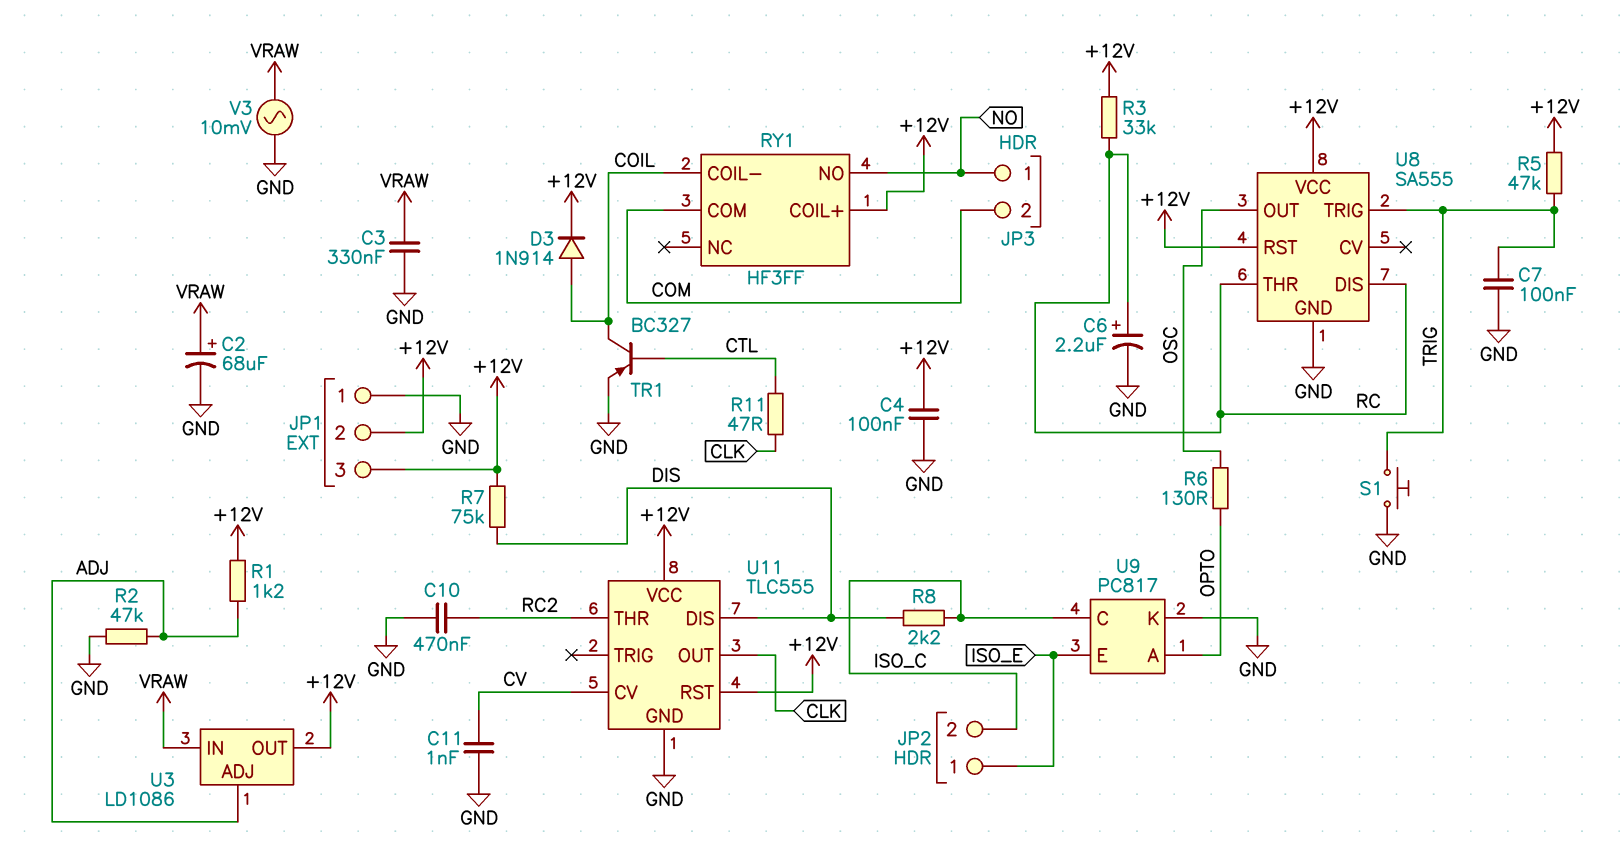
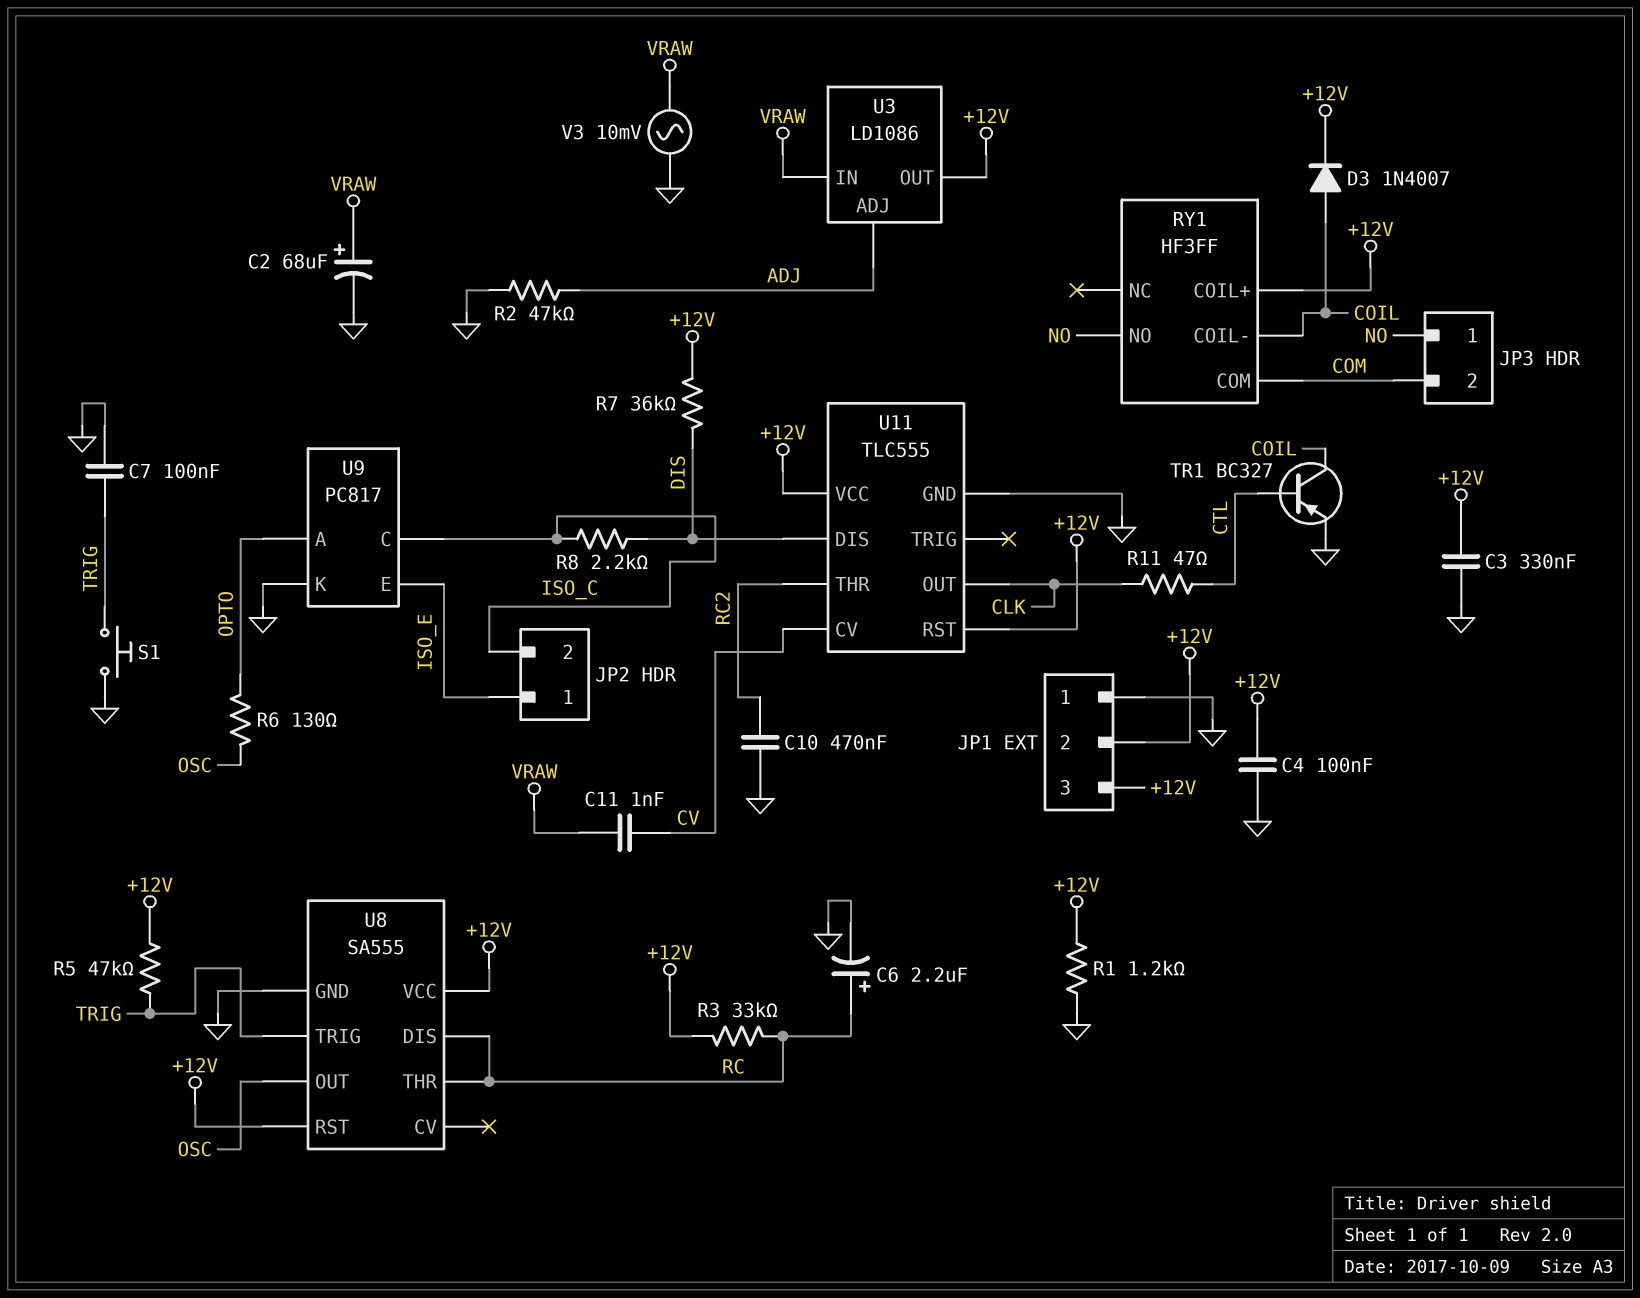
C3: 330nF (GND, VRAW) -> 330nF (+12V, GND)
C11: 1nF (CV, GND) -> 1nF (CV, VRAW)
D3: diode 1N914 (A COIL, K +12V) -> diode 1N4007 (A COIL, K +12V)
R1: 1.2k (+12V, ADJ) -> 1.2k (+12V, GND)
R7: 75k (+12V, DIS) -> 36k (+12V, DIS)

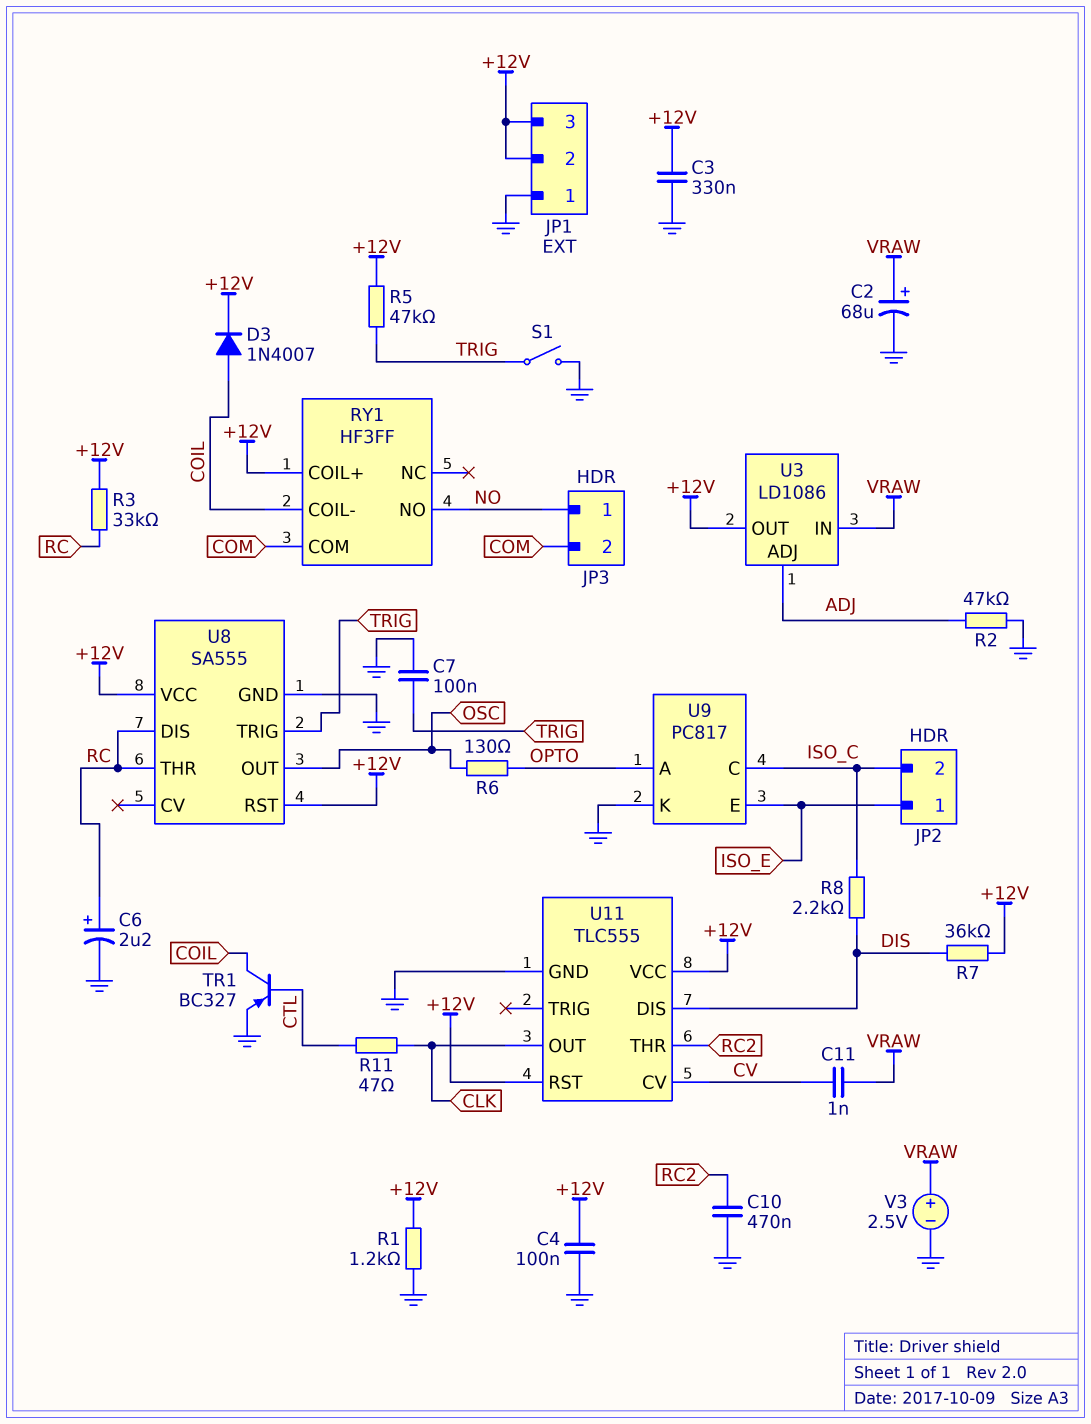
S1: button (GND, TRIG) -> switch (GND, TRIG)
V3: AC 10mV (GND, VRAW) -> 2.5V (plus VRAW, minus GND)

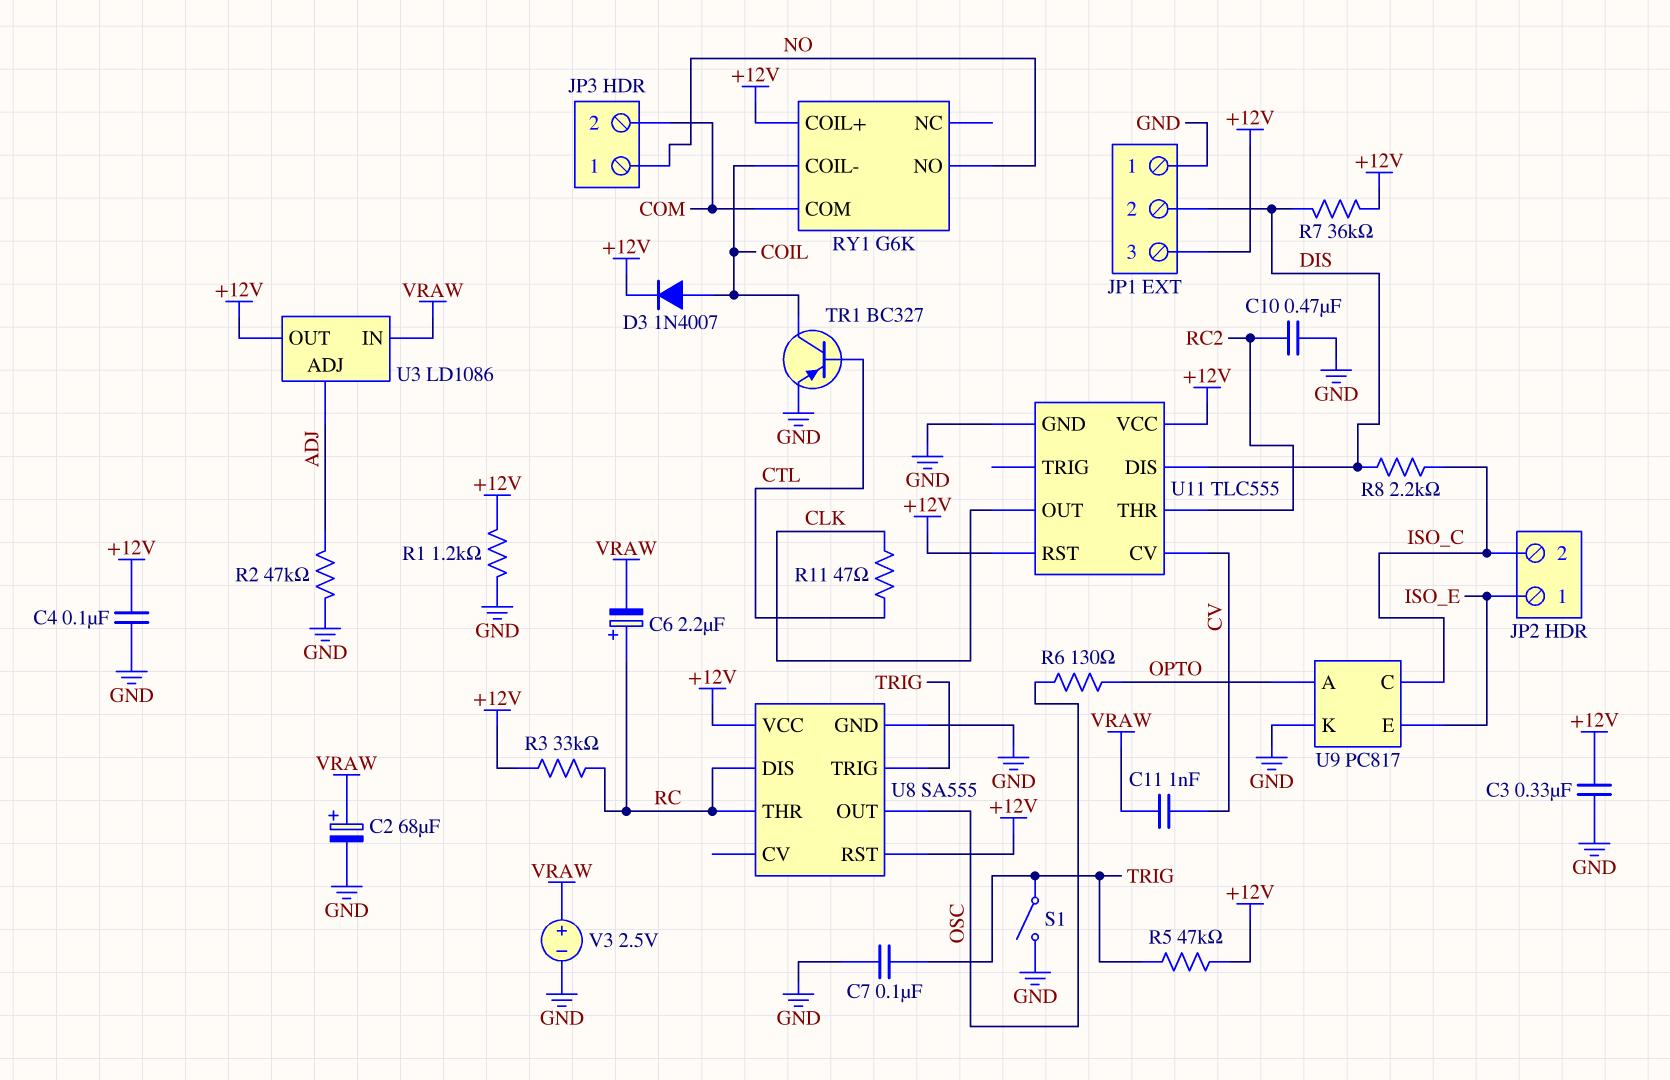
C6: 2.2uF (plus RC, minus GND) -> 2.2uF (plus RC, minus VRAW)
JP1 pin 2: +12V -> DIS
RY1: HF3FF -> G6K

